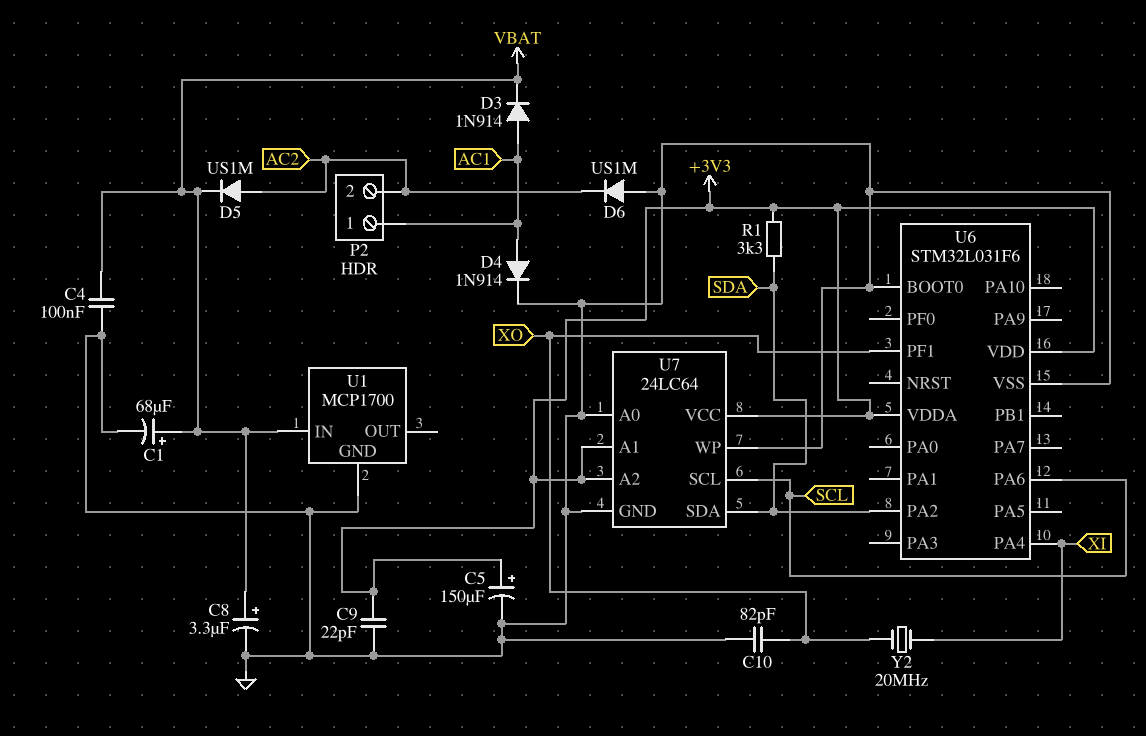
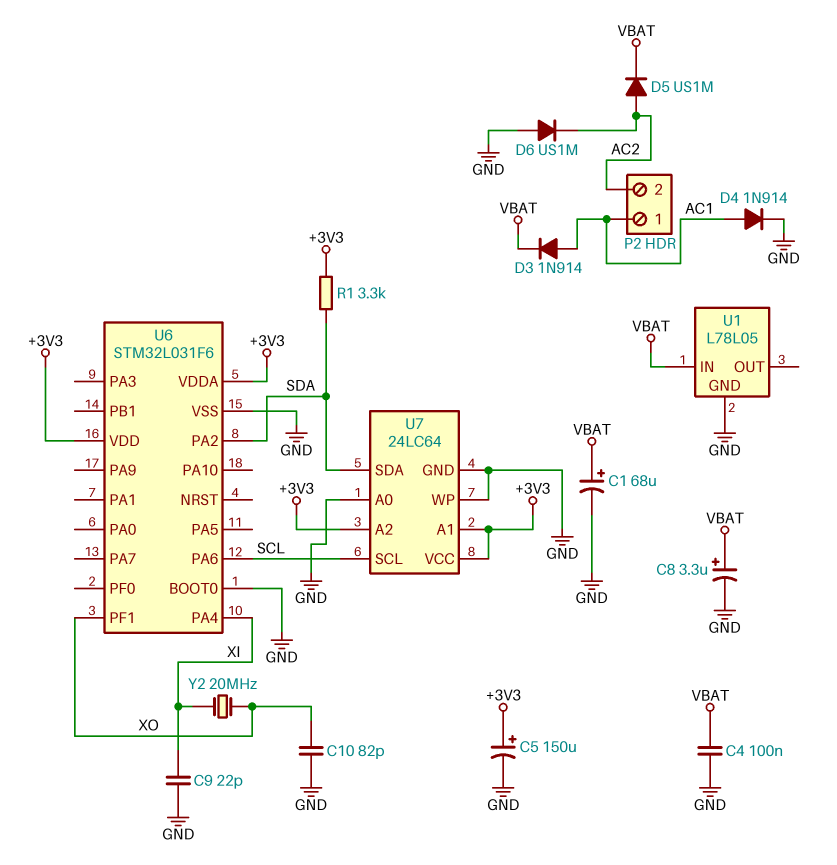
C9: 22pF (+3V3, GND) -> 22pF (GND, XI)
U1: MCP1700 -> L78L05

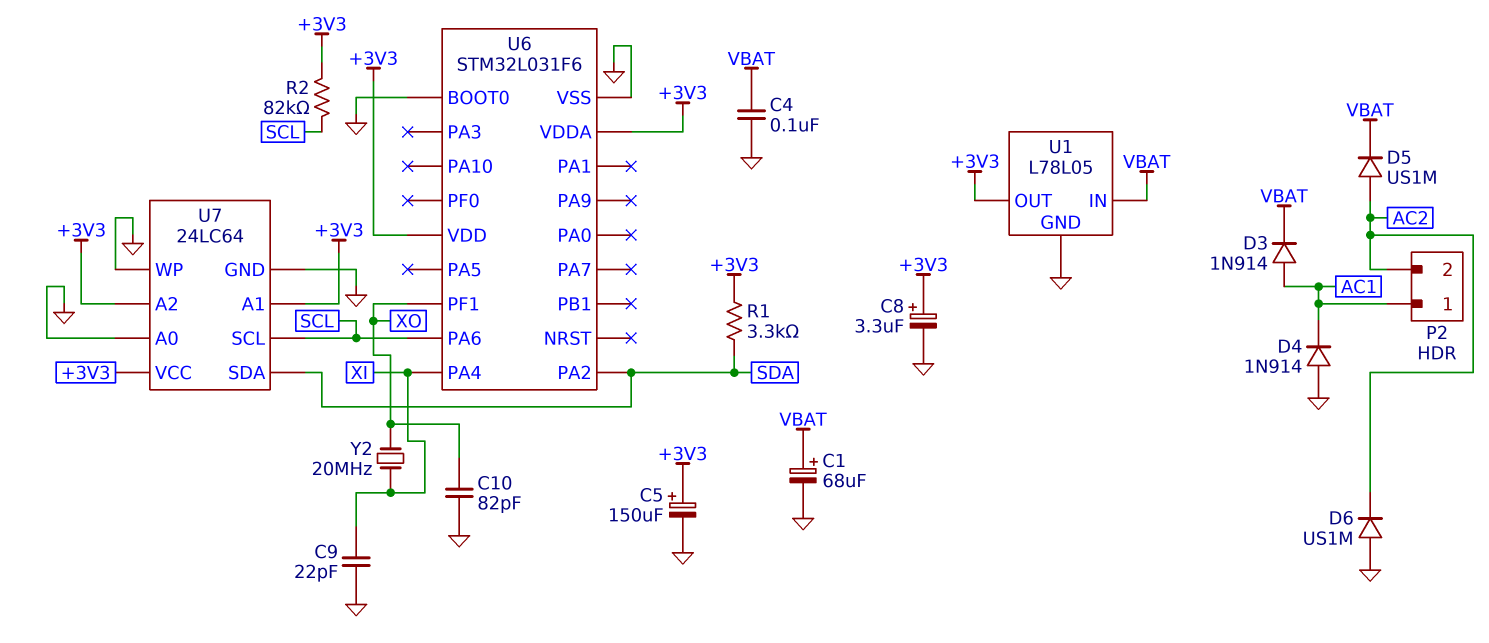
C8: 3.3uF (plus VBAT, minus GND) -> 3.3uF (plus +3V3, minus GND)
D4: diode 1N914 (A AC1, K GND) -> diode 1N914 (A GND, K AC1)
R2: none -> 82k (+3V3, SCL)
U1 pin OUT: none -> +3V3

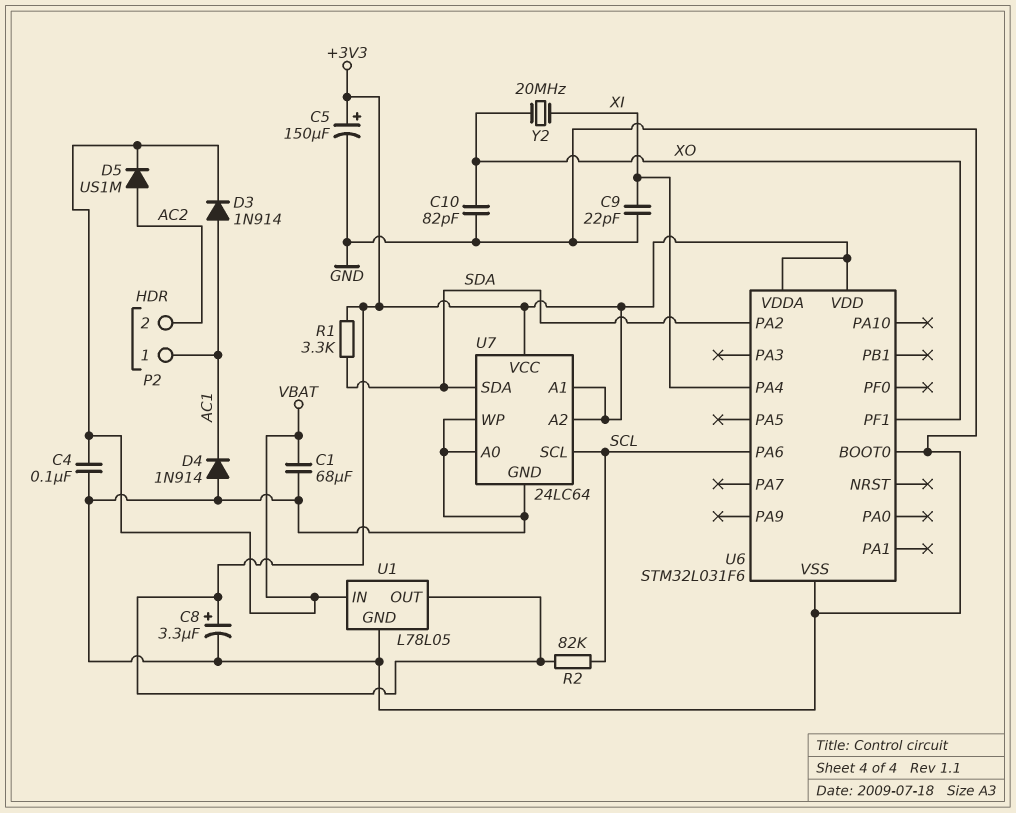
C1: 68uF (plus VBAT, minus GND) -> 68uF (GND, VBAT)
D6: diode US1M (A GND, K AC2) -> none

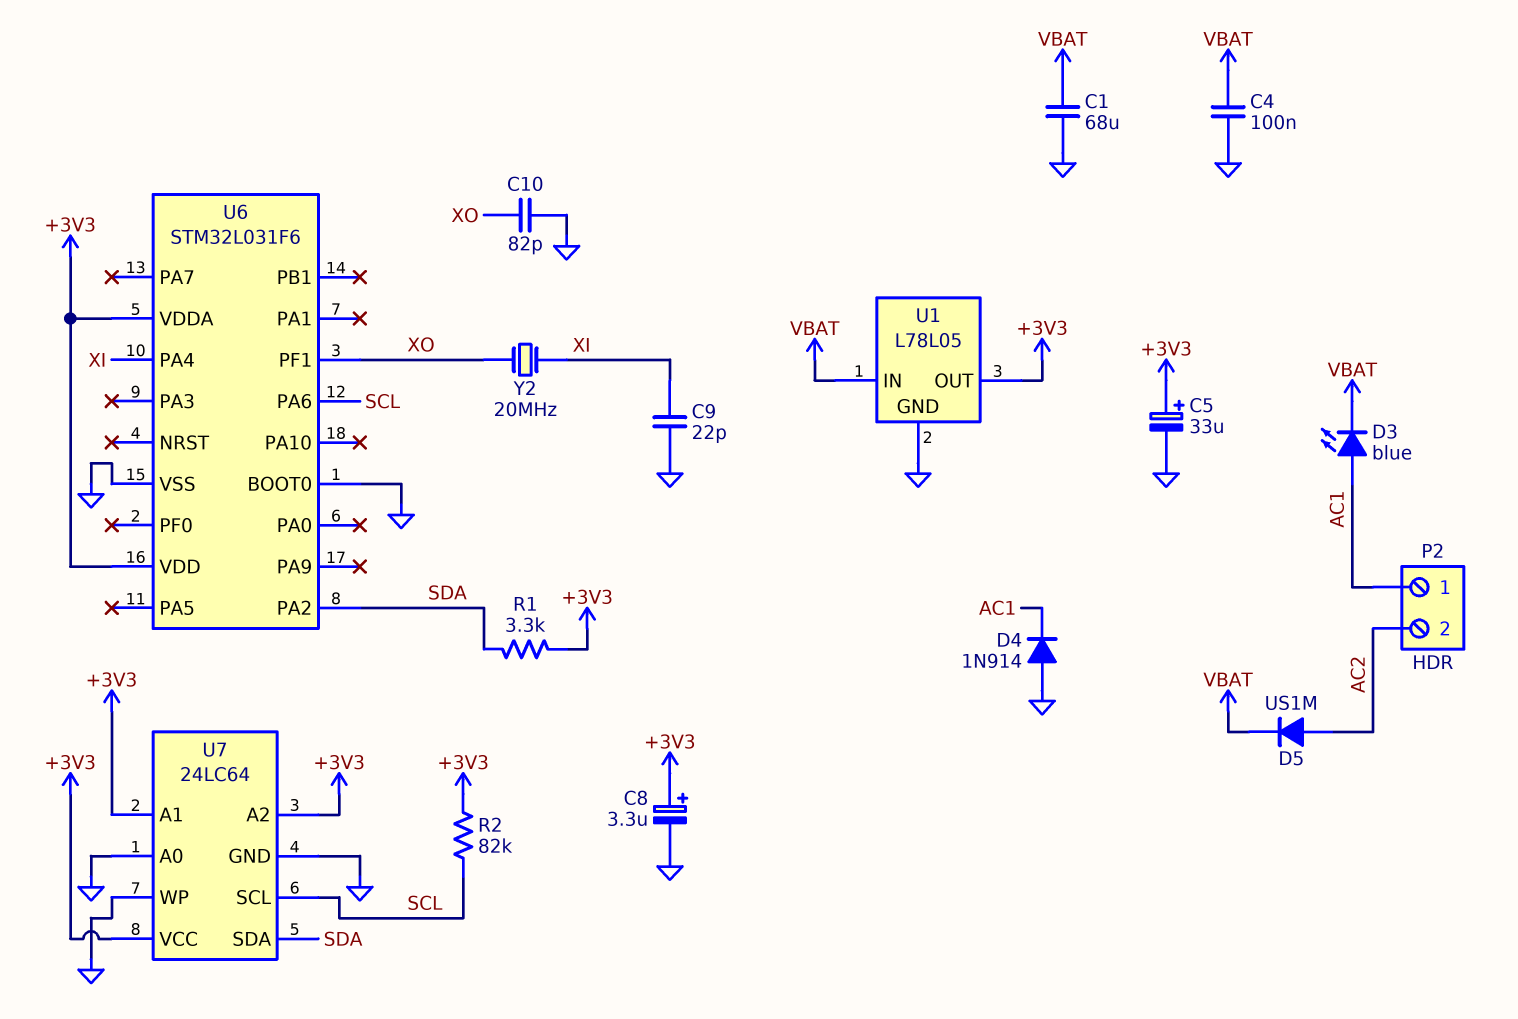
C5: 150uF (plus +3V3, minus GND) -> 33uF (plus +3V3, minus GND)
D3: diode 1N914 (A AC1, K VBAT) -> LED blue (A AC1, K VBAT)

